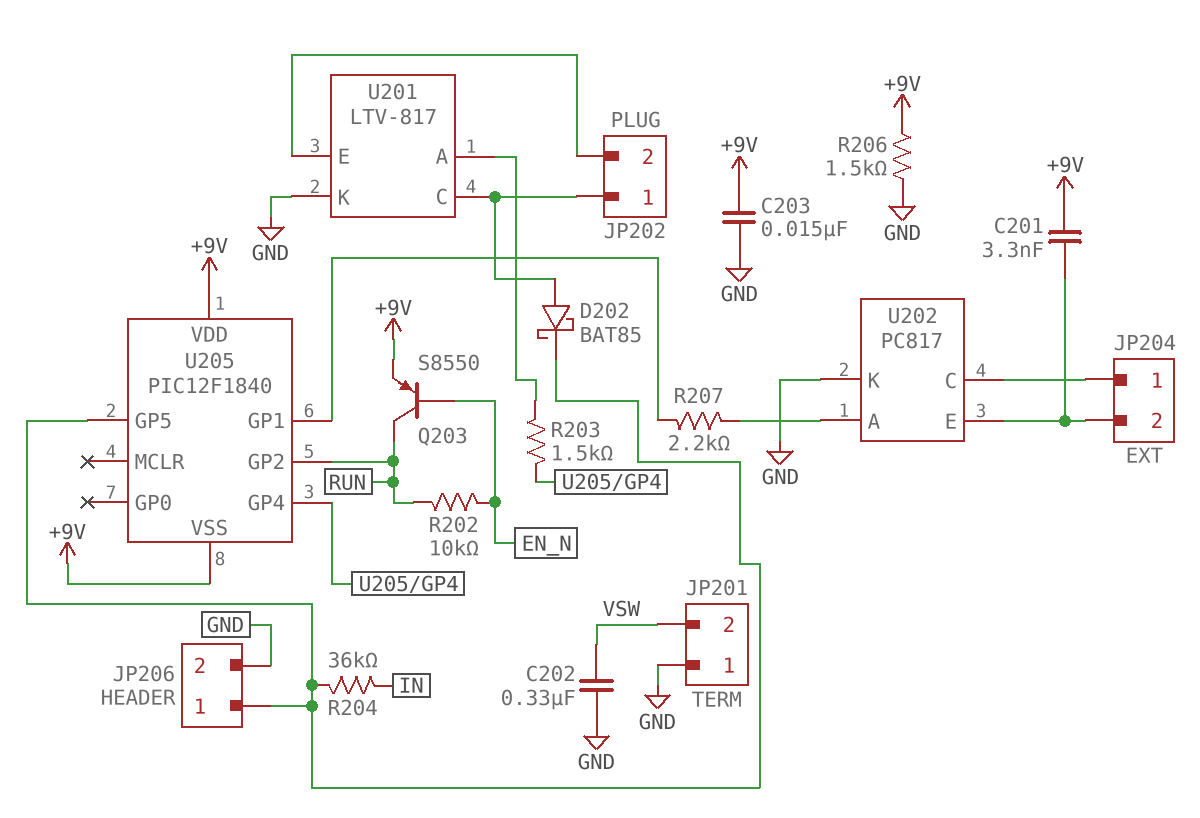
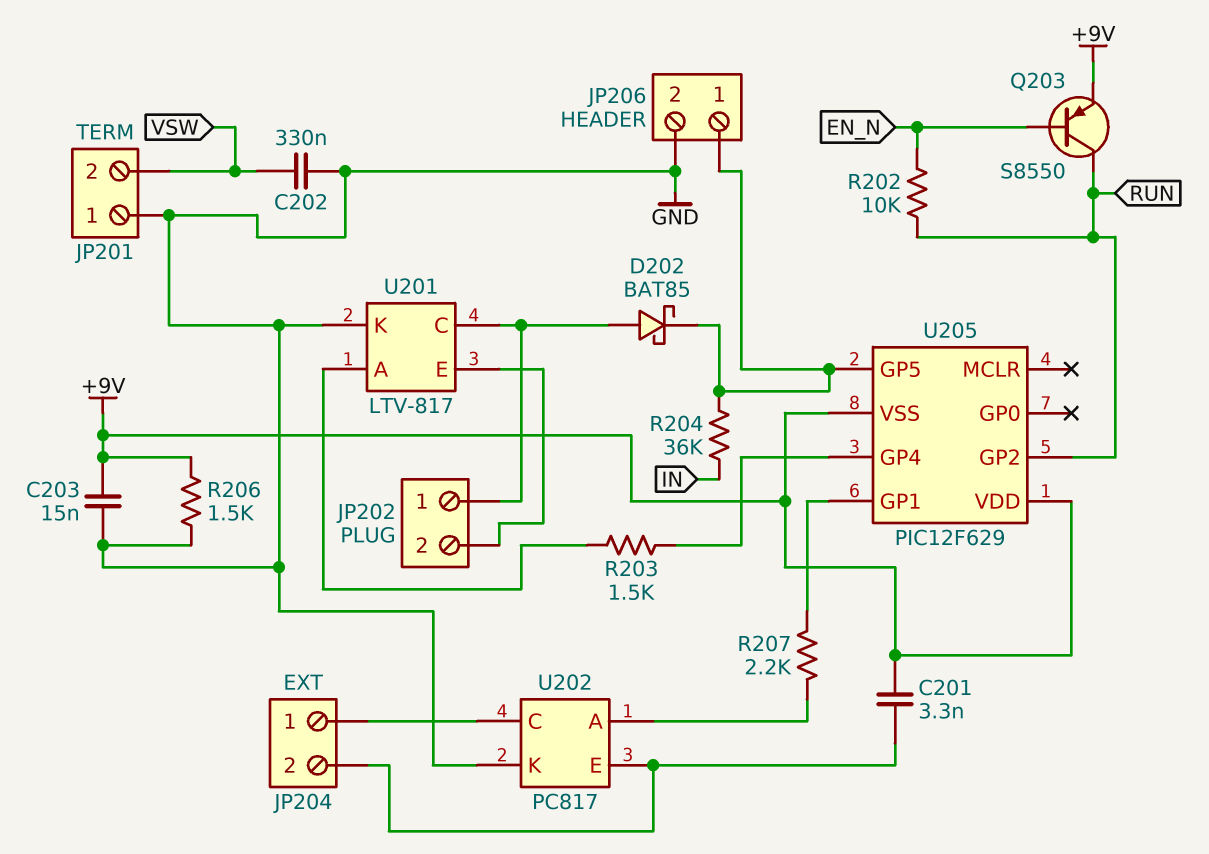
U205: PIC12F1840 -> PIC12F629

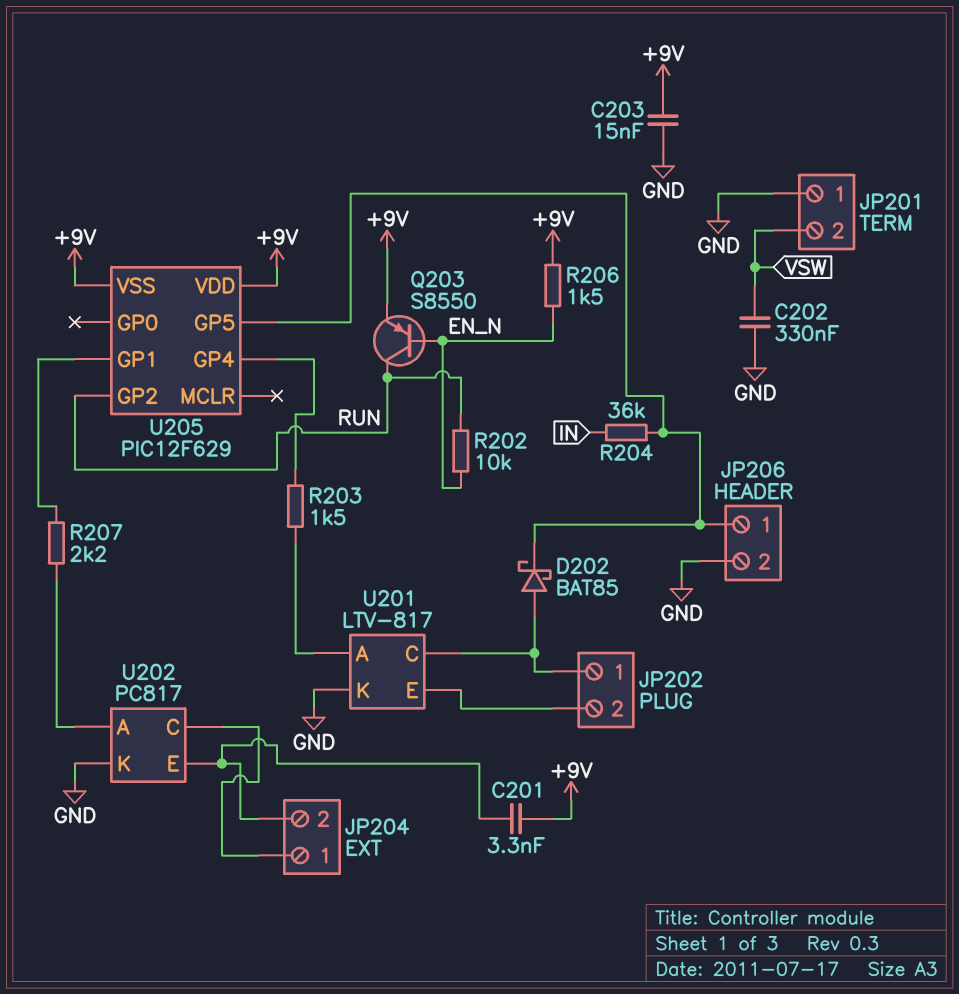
R206: 1.5k (+9V, GND) -> 1.5k (+9V, EN_N)

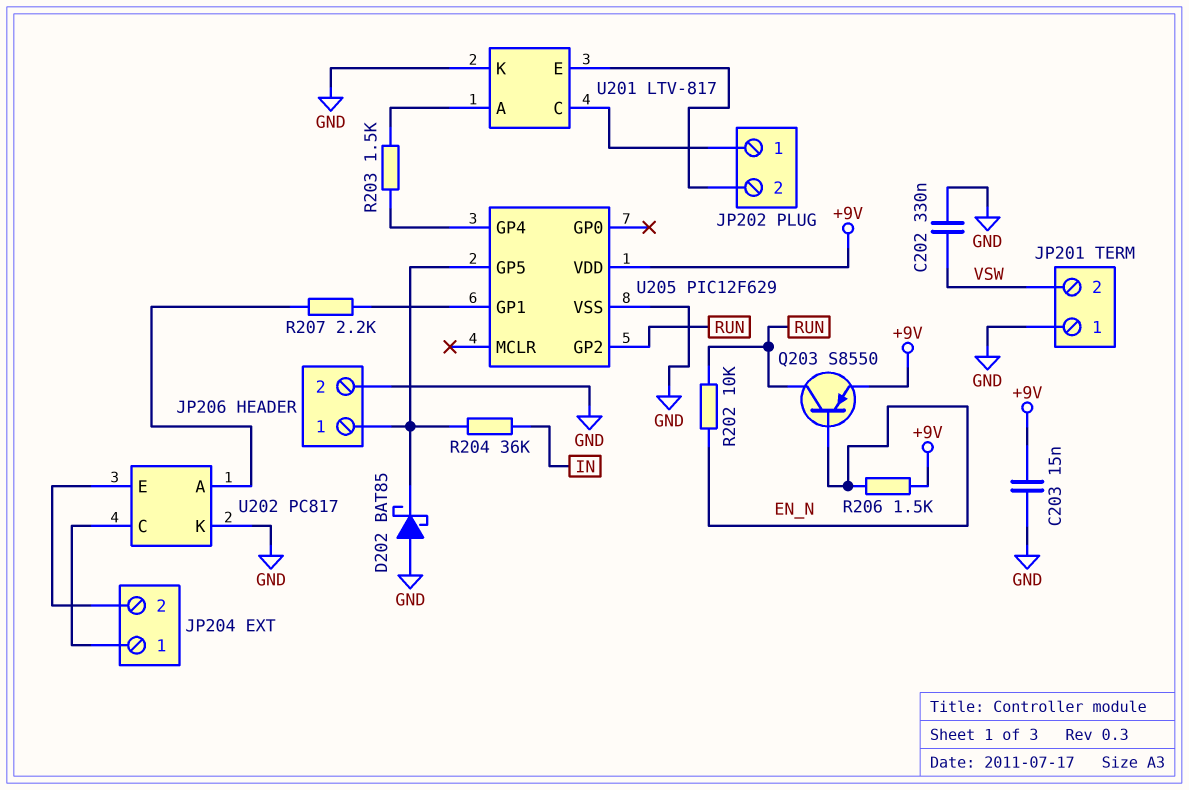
C201: 3.3nF (+9V, JP204/2) -> none
D202: schottky BAT85 (A JP202/1, K JP206/1) -> schottky BAT85 (A GND, K JP206/1)
U205 pin VSS: +9V -> GND

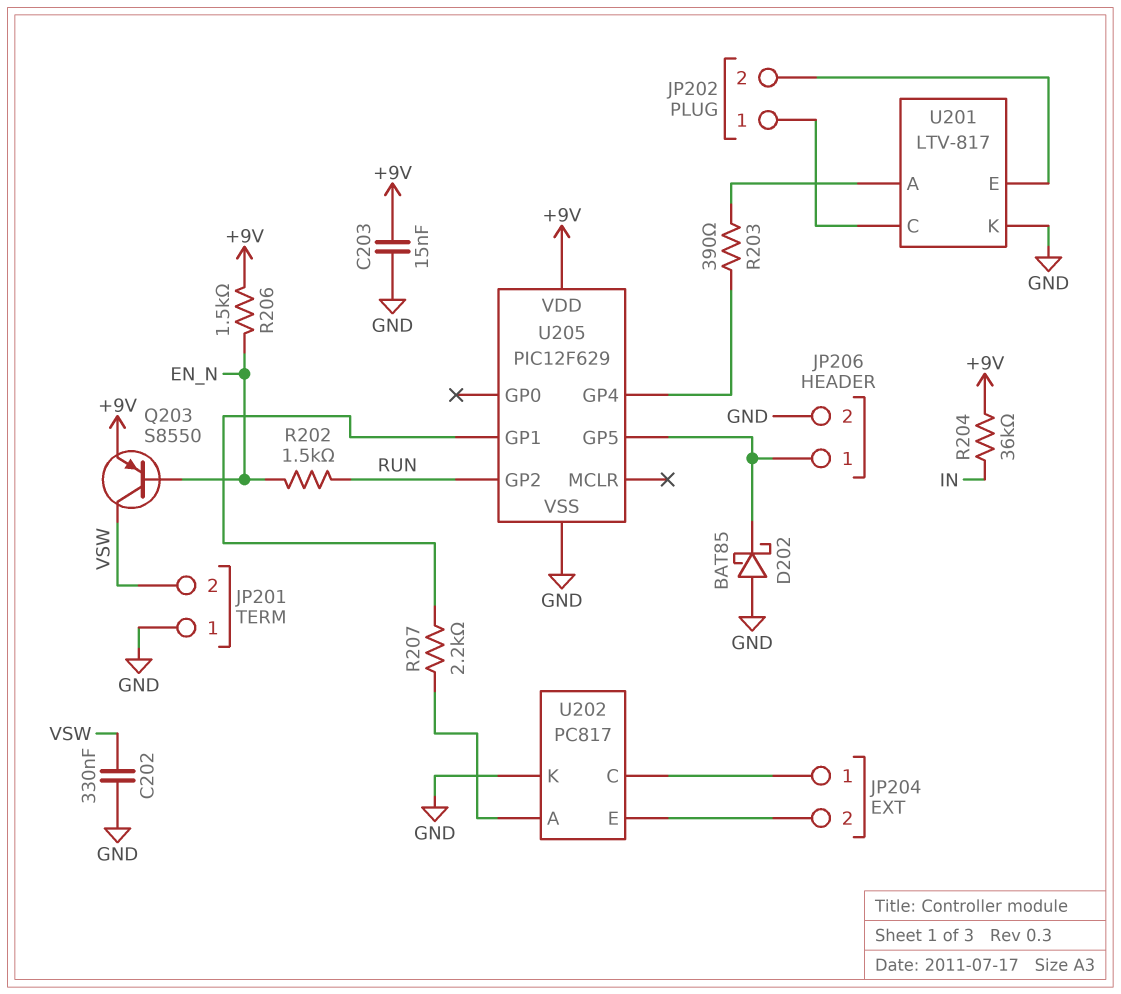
Q203: PNP S8550 (B EN_N, C RUN, E +9V) -> PNP S8550 (B EN_N, C VSW, E +9V)
R202: 10k (EN_N, RUN) -> 1.5k (EN_N, RUN)
R203: 1.5k (U201/A, U205/GP4) -> 390 (U201/A, U205/GP4)
R204: 36k (IN, JP206/1) -> 36k (+9V, IN)

